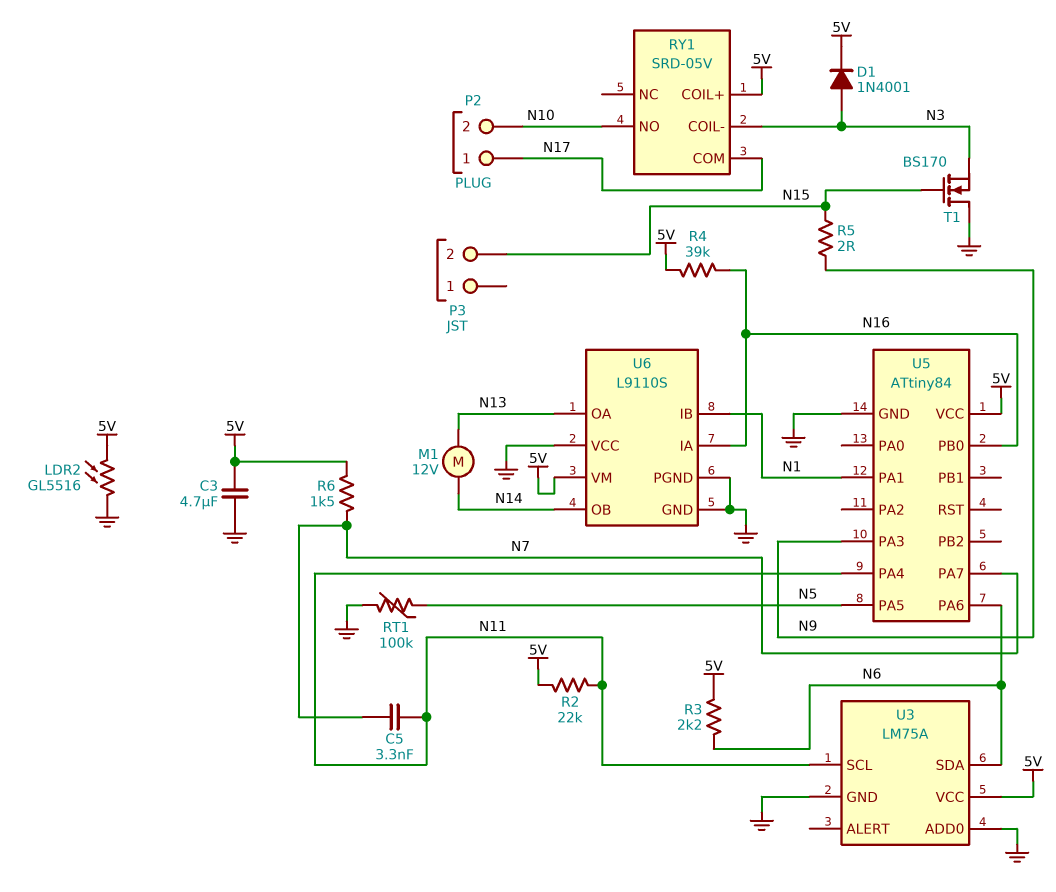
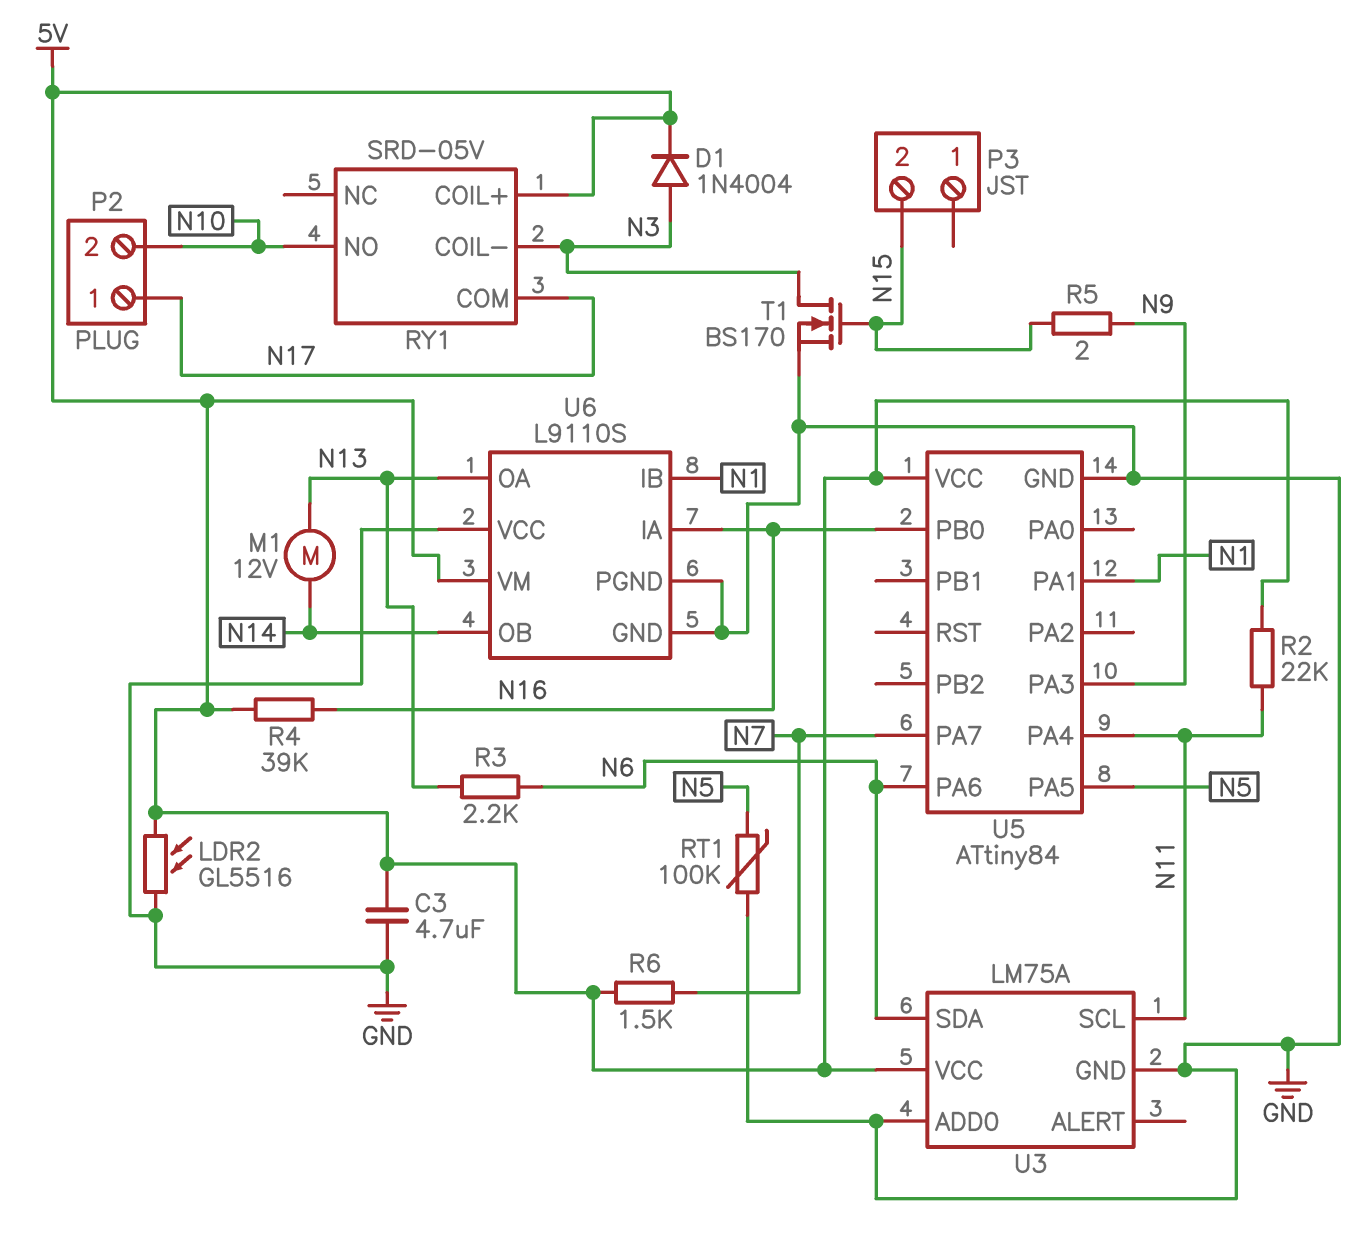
C5: 3.3nF (N7, N11) -> none
D1: diode 1N4001 (A N3, K 5V) -> diode 1N4004 (A N3, K 5V)
R3: 2.2k (5V, N6) -> 2.2k (N6, N13)
T1: NMOS BS170 (G N15, D GND, S N3) -> NMOS BS170 (G N15, D N3, S GND)

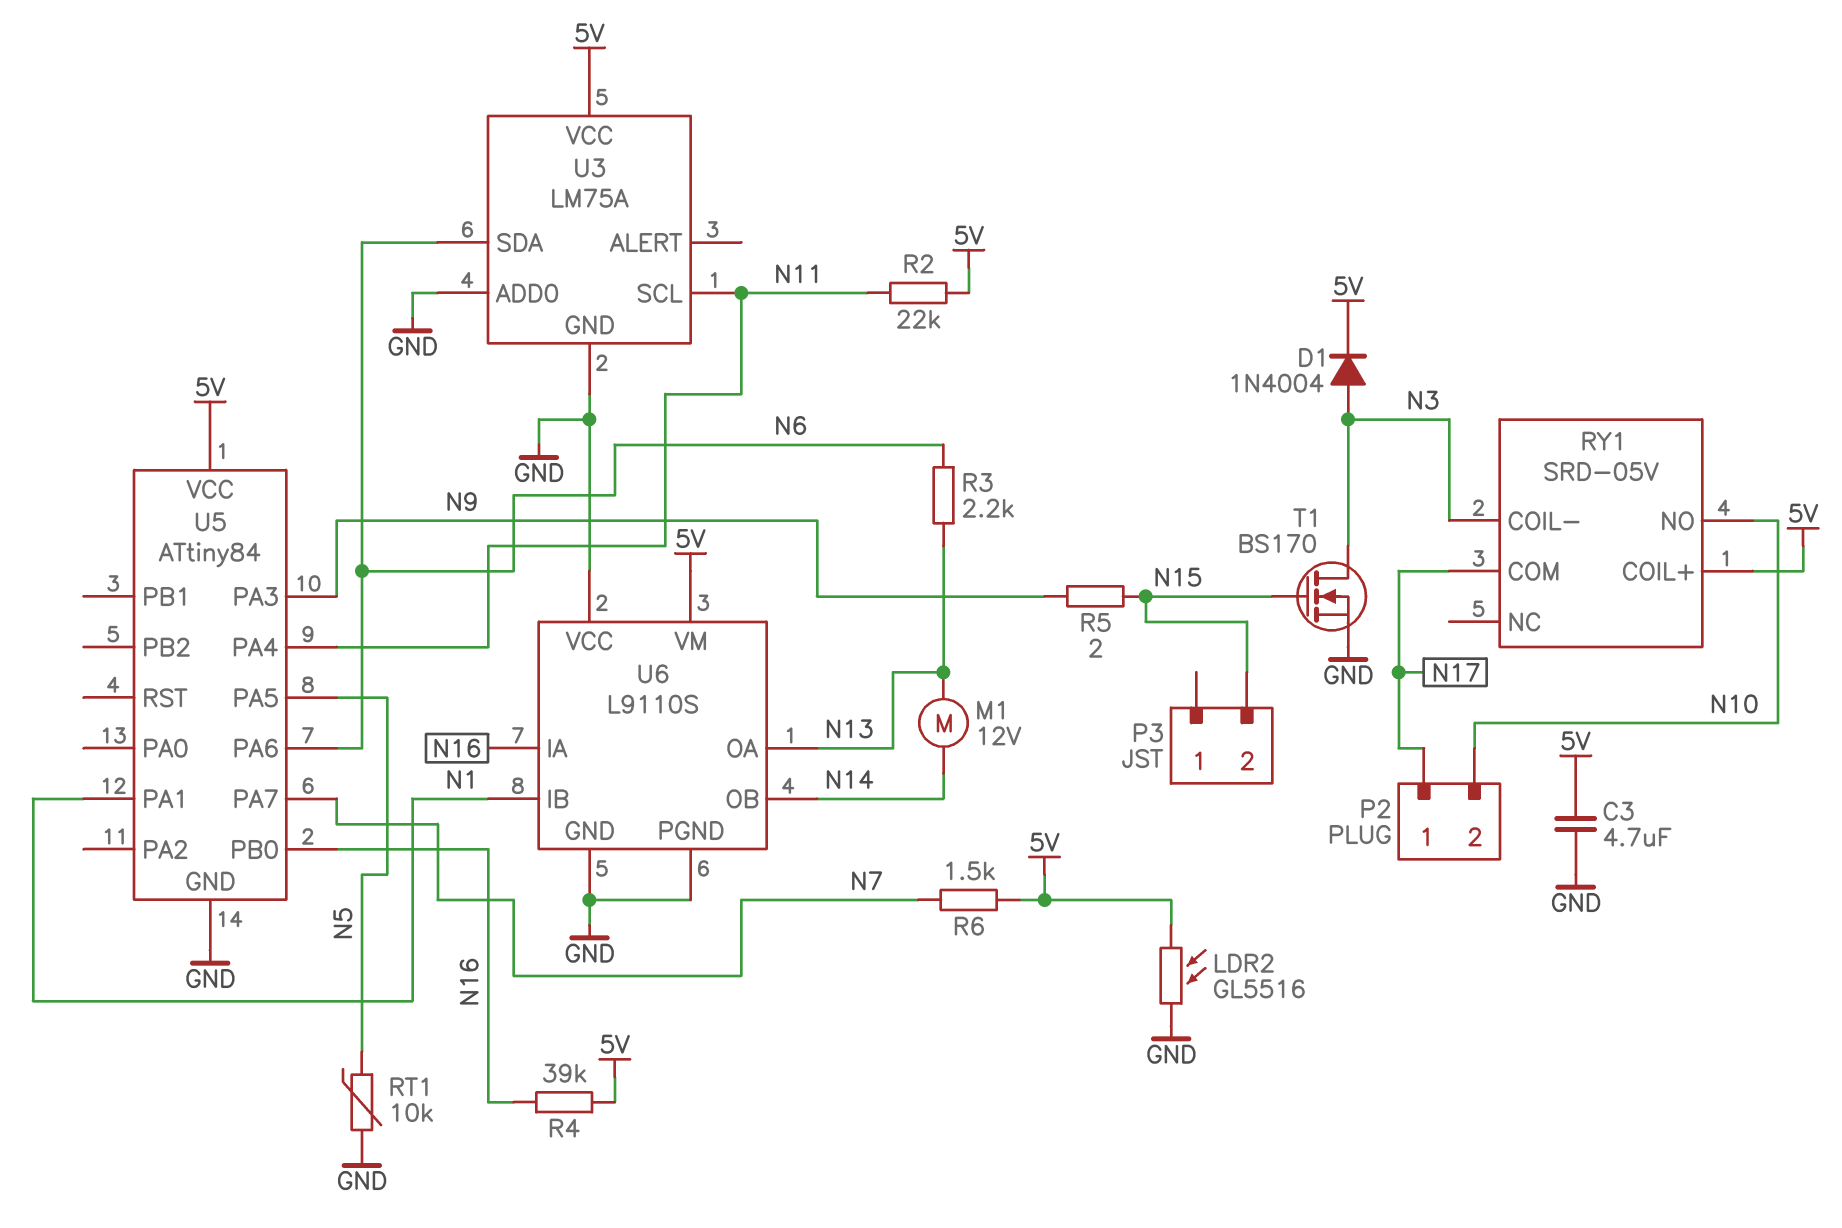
RT1: 100k (GND, N5) -> 10k (GND, N5)

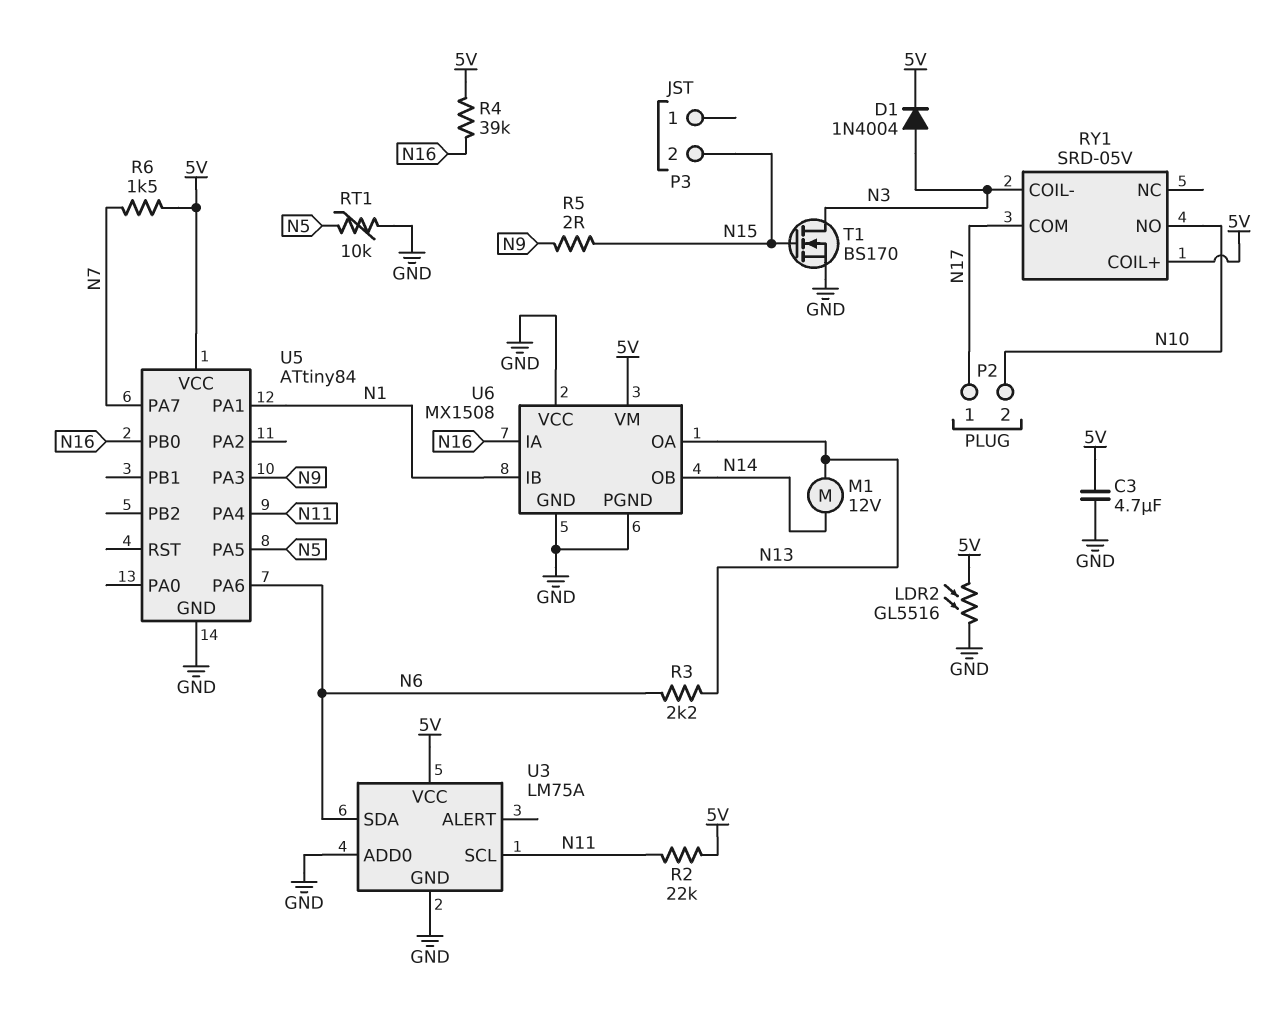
U6: L9110S -> MX1508

